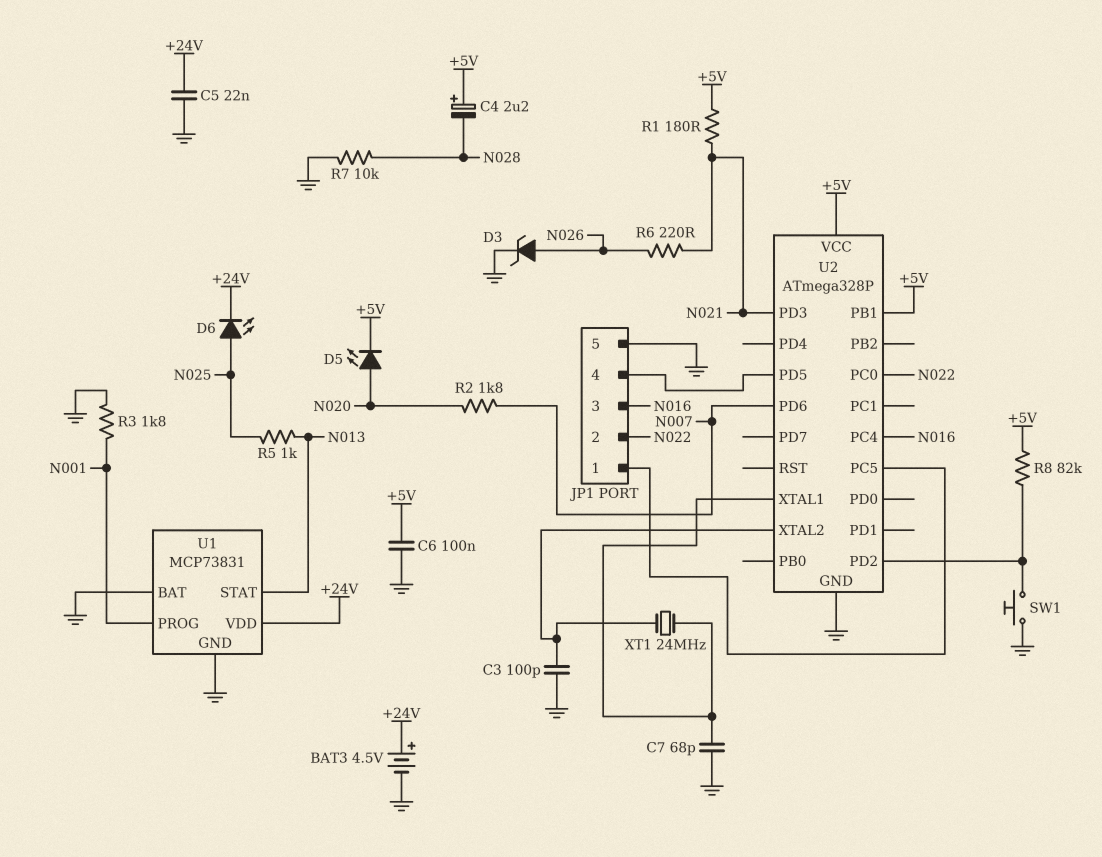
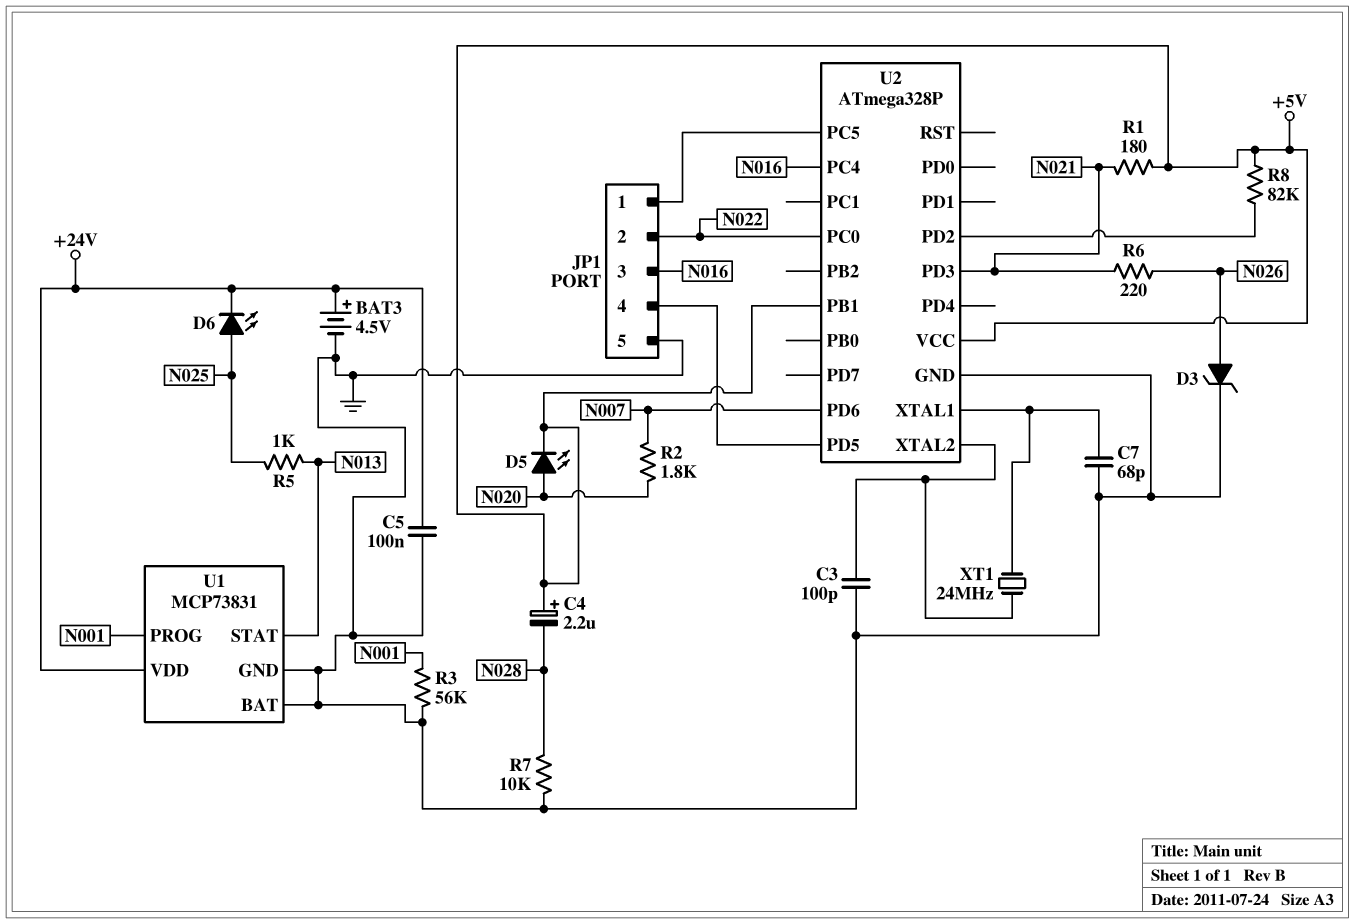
C5: 22nF (+24V, GND) -> 100nF (+24V, GND)
C6: 100nF (+5V, GND) -> none
R3: 1.8k (GND, N001) -> 56k (GND, N001)
SW1: button (GND, U2/PD2) -> none

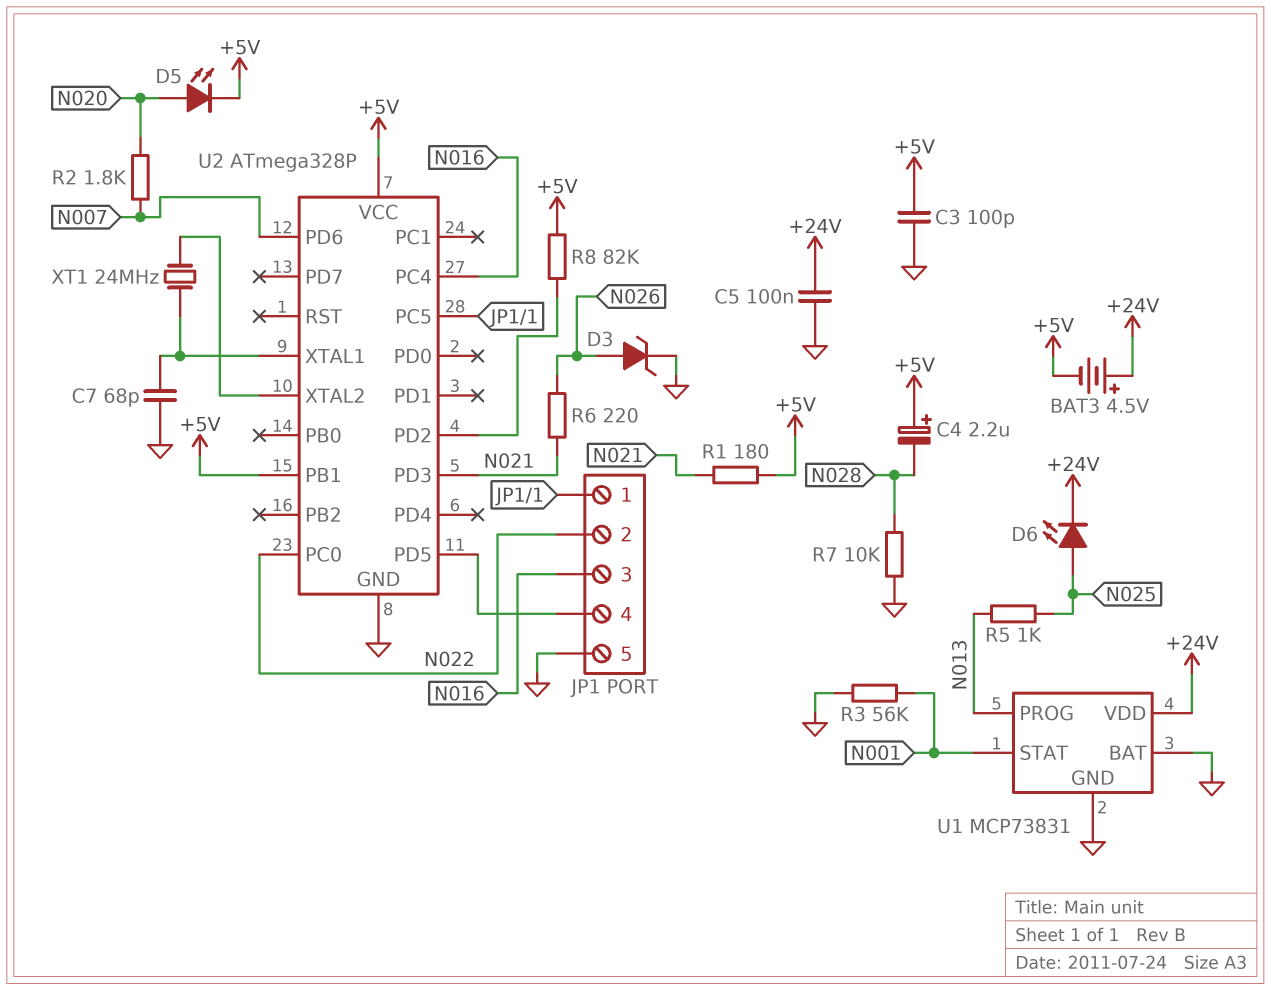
BAT3: 4.5V (plus +24V, minus GND) -> 4.5V (plus +24V, minus +5V)
C3: 100pF (GND, U2/XTAL2) -> 100pF (+5V, GND)
U1 pin PROG: N001 -> N013
U1 pin STAT: N013 -> N001

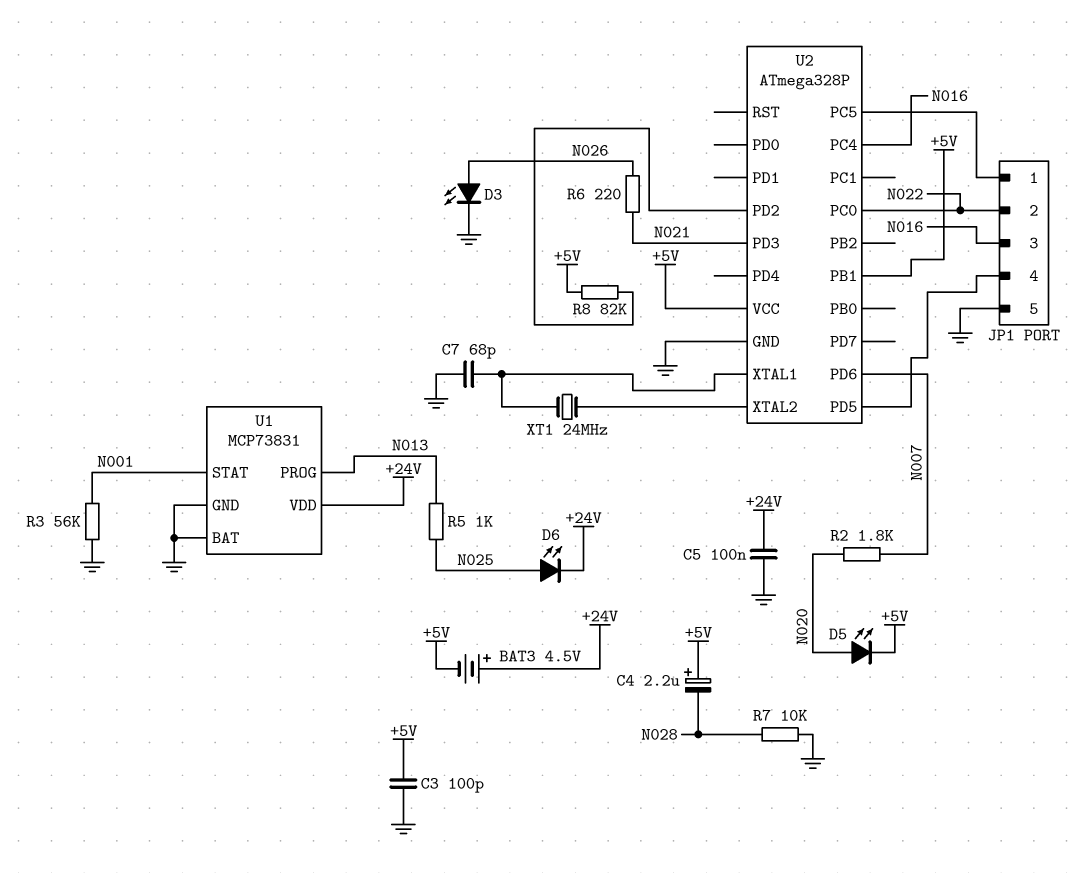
D3: zener (A N026, K GND) -> LED (A N026, K GND)
R1: 180 (+5V, N021) -> none

